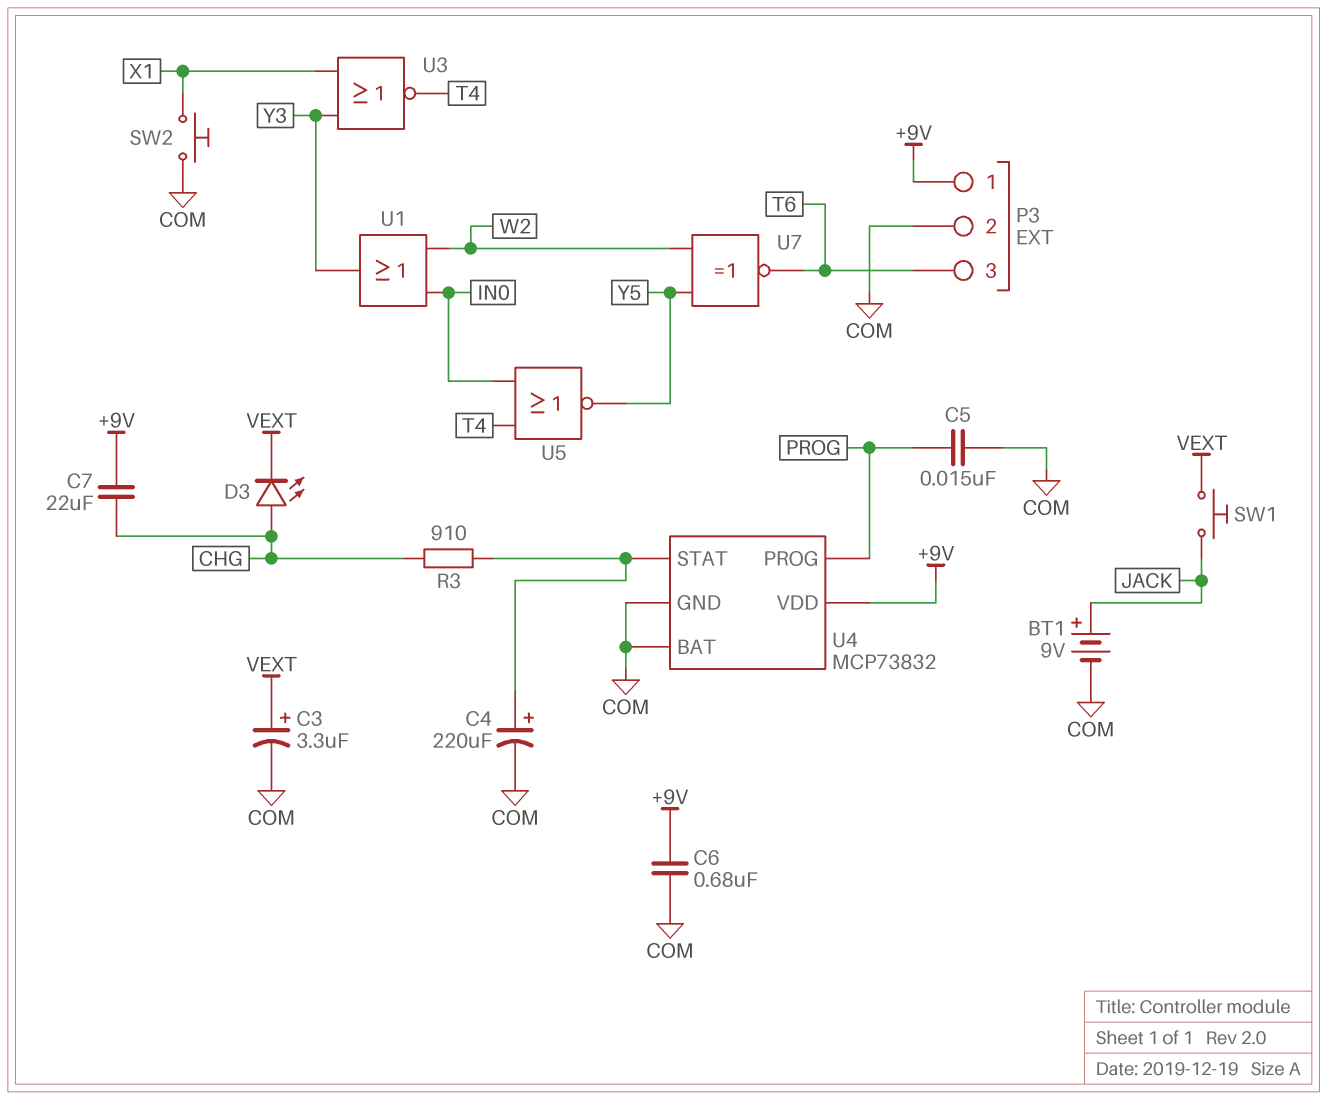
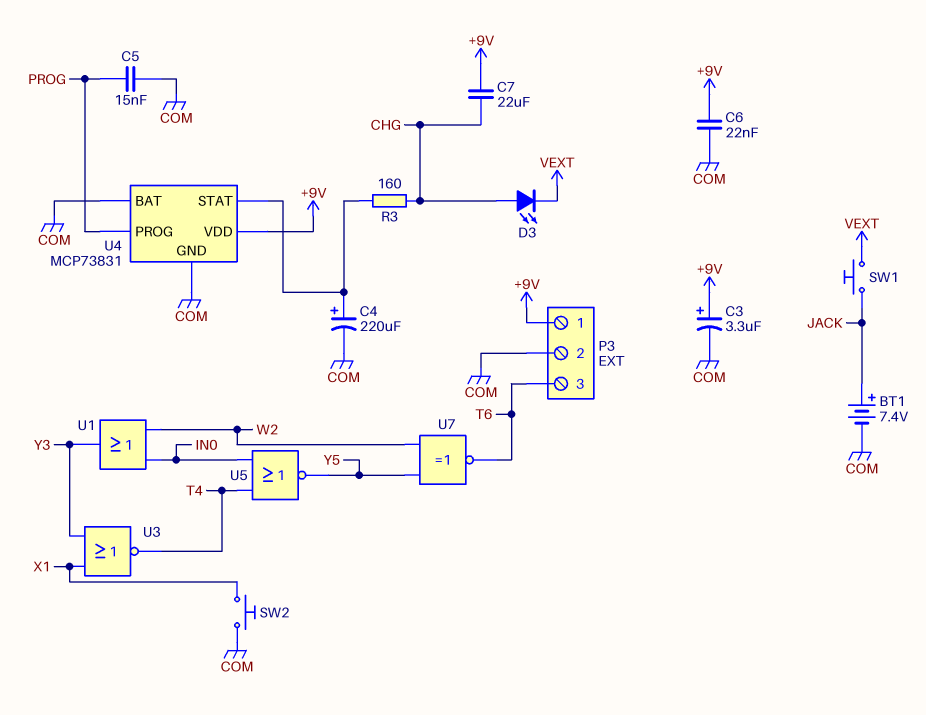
BT1: 9V (plus JACK, minus COM) -> 7.4V (plus JACK, minus COM)
C3: 3.3uF (plus VEXT, minus COM) -> 3.3uF (plus +9V, minus COM)
C6: 680nF (+9V, COM) -> 22nF (+9V, COM)
R3: 910 (CHG, U4/STAT) -> 160 (CHG, U4/STAT)
U4: MCP73832 -> MCP73831

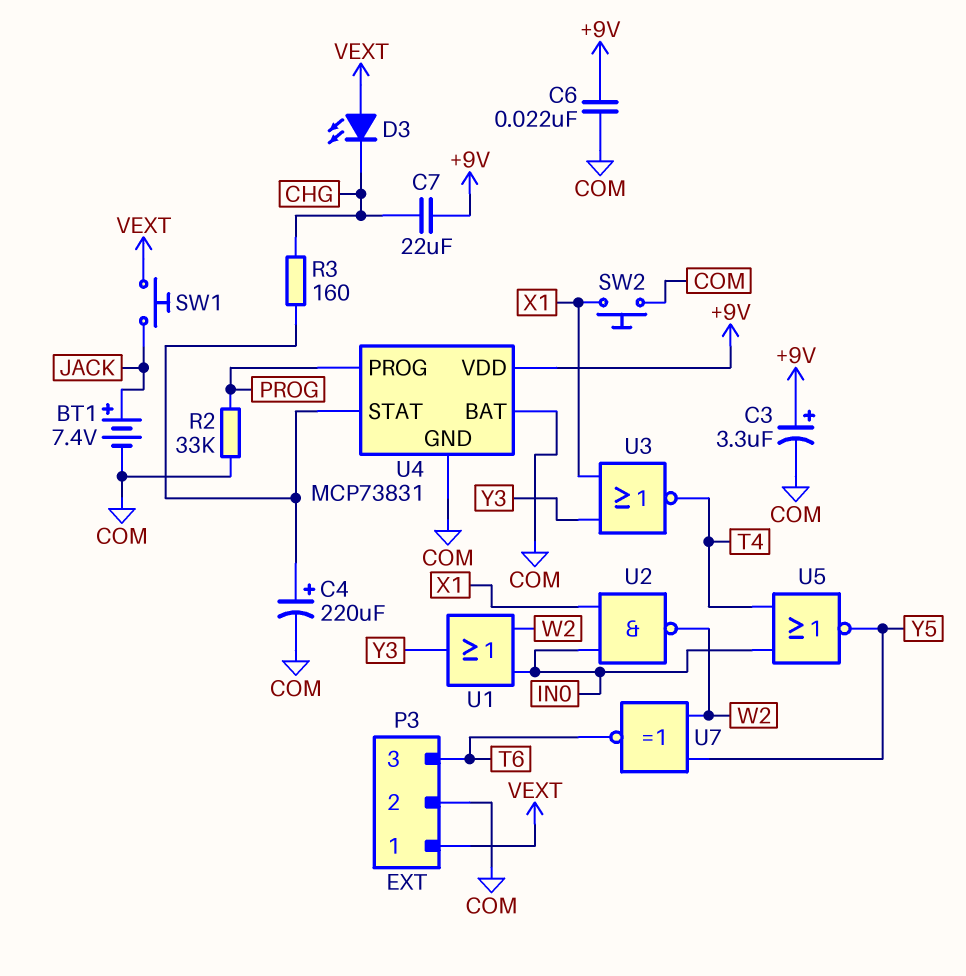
C5: 15nF (COM, PROG) -> none
D3: LED (A CHG, K VEXT) -> LED (A VEXT, K CHG)
P3 pin 1: +9V -> VEXT
R2: none -> 33k (COM, PROG)
U2: none -> NAND (in IN0, in X1, out W2)

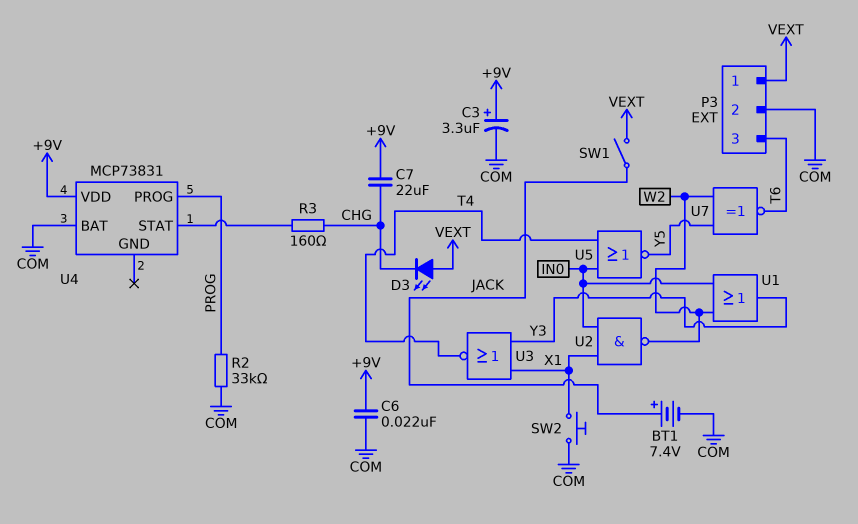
C4: 220uF (plus U4/STAT, minus COM) -> none
SW1: button (JACK, VEXT) -> switch (JACK, VEXT)
U4 pin GND: COM -> none

